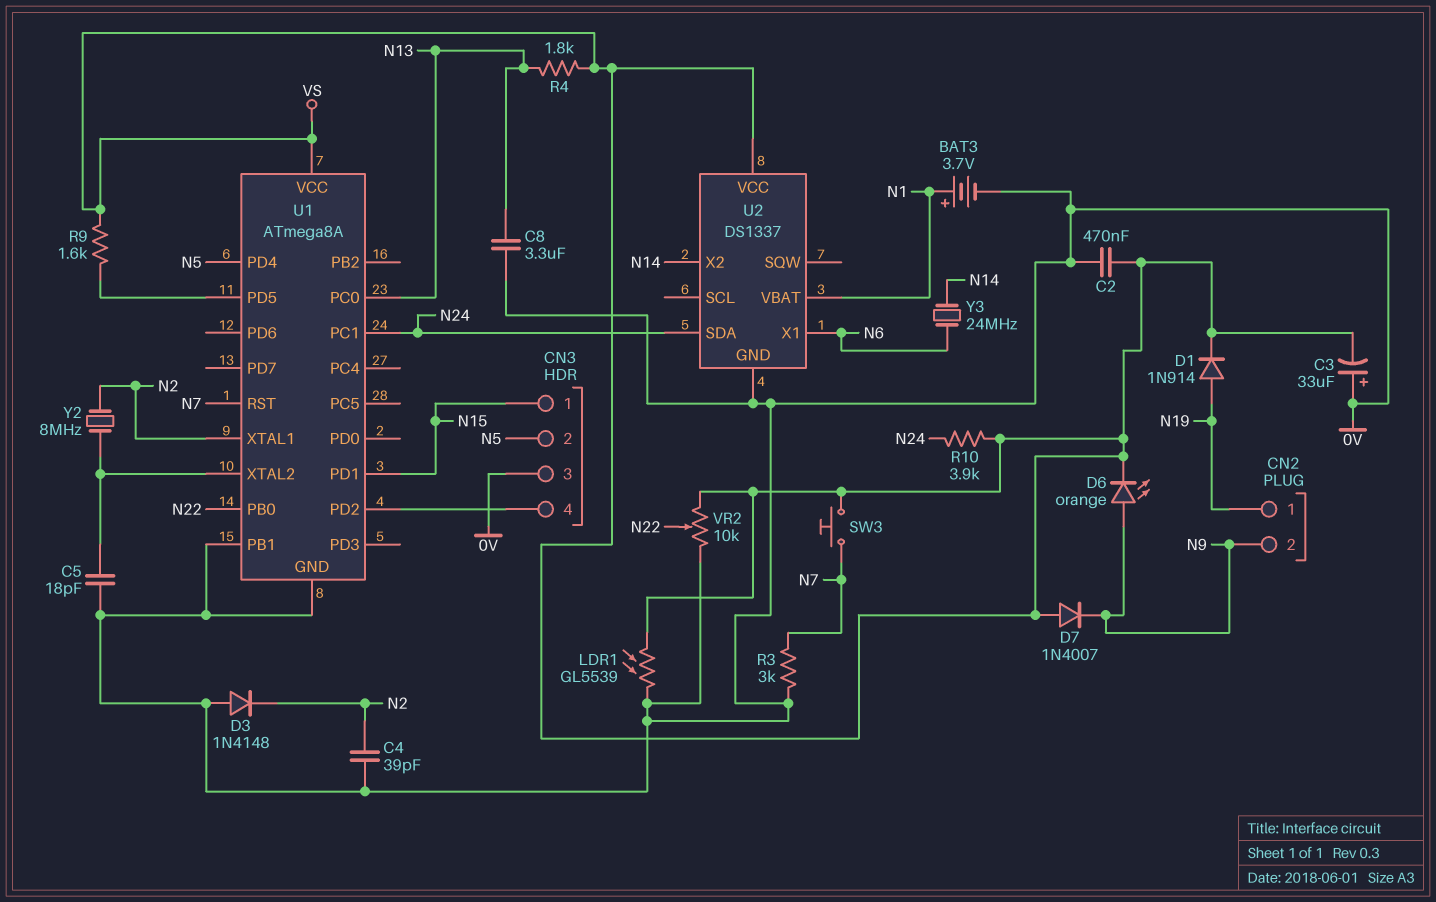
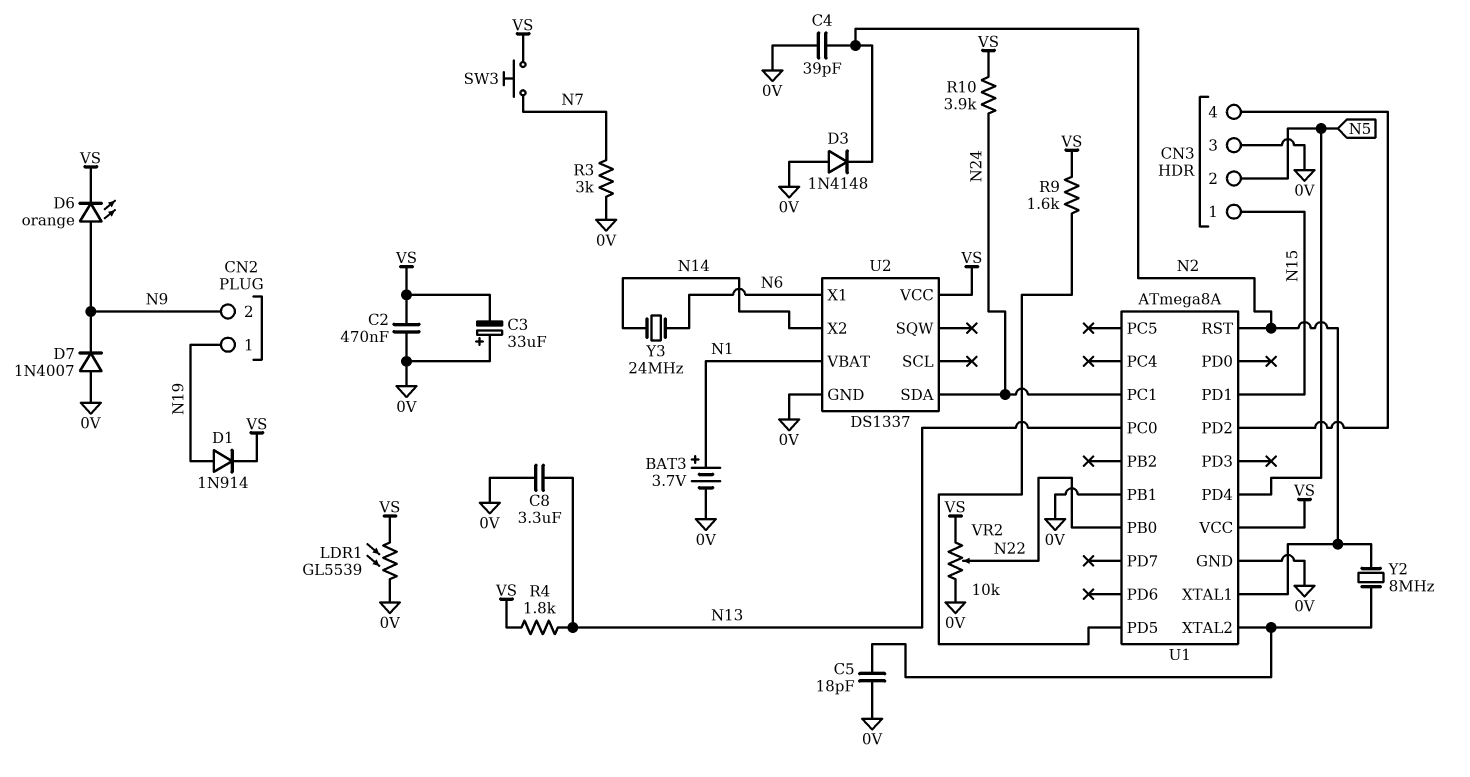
D7: diode 1N4007 (A VS, K N9) -> diode 1N4007 (A 0V, K N9)
U1 pin RST: N7 -> N2

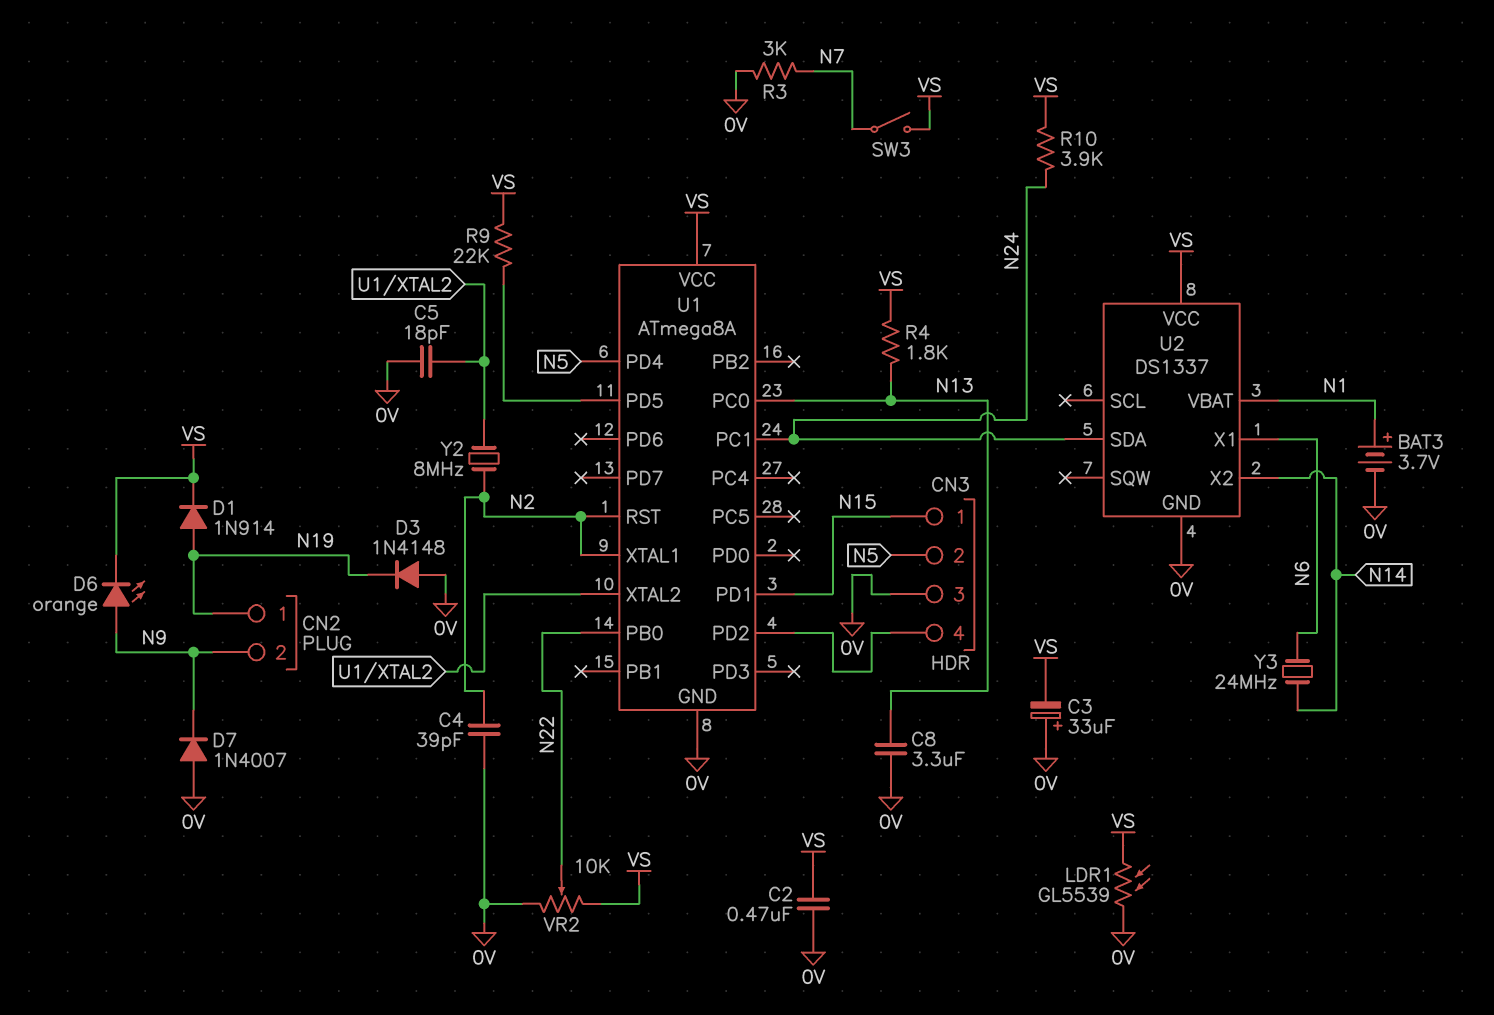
D3: diode 1N4148 (A 0V, K N2) -> diode 1N4148 (A 0V, K N19)
R9: 1.6k (U1/PD5, VS) -> 22k (U1/PD5, VS)
SW3: button (N7, VS) -> switch (N7, VS)
U1 pin PB1: 0V -> none

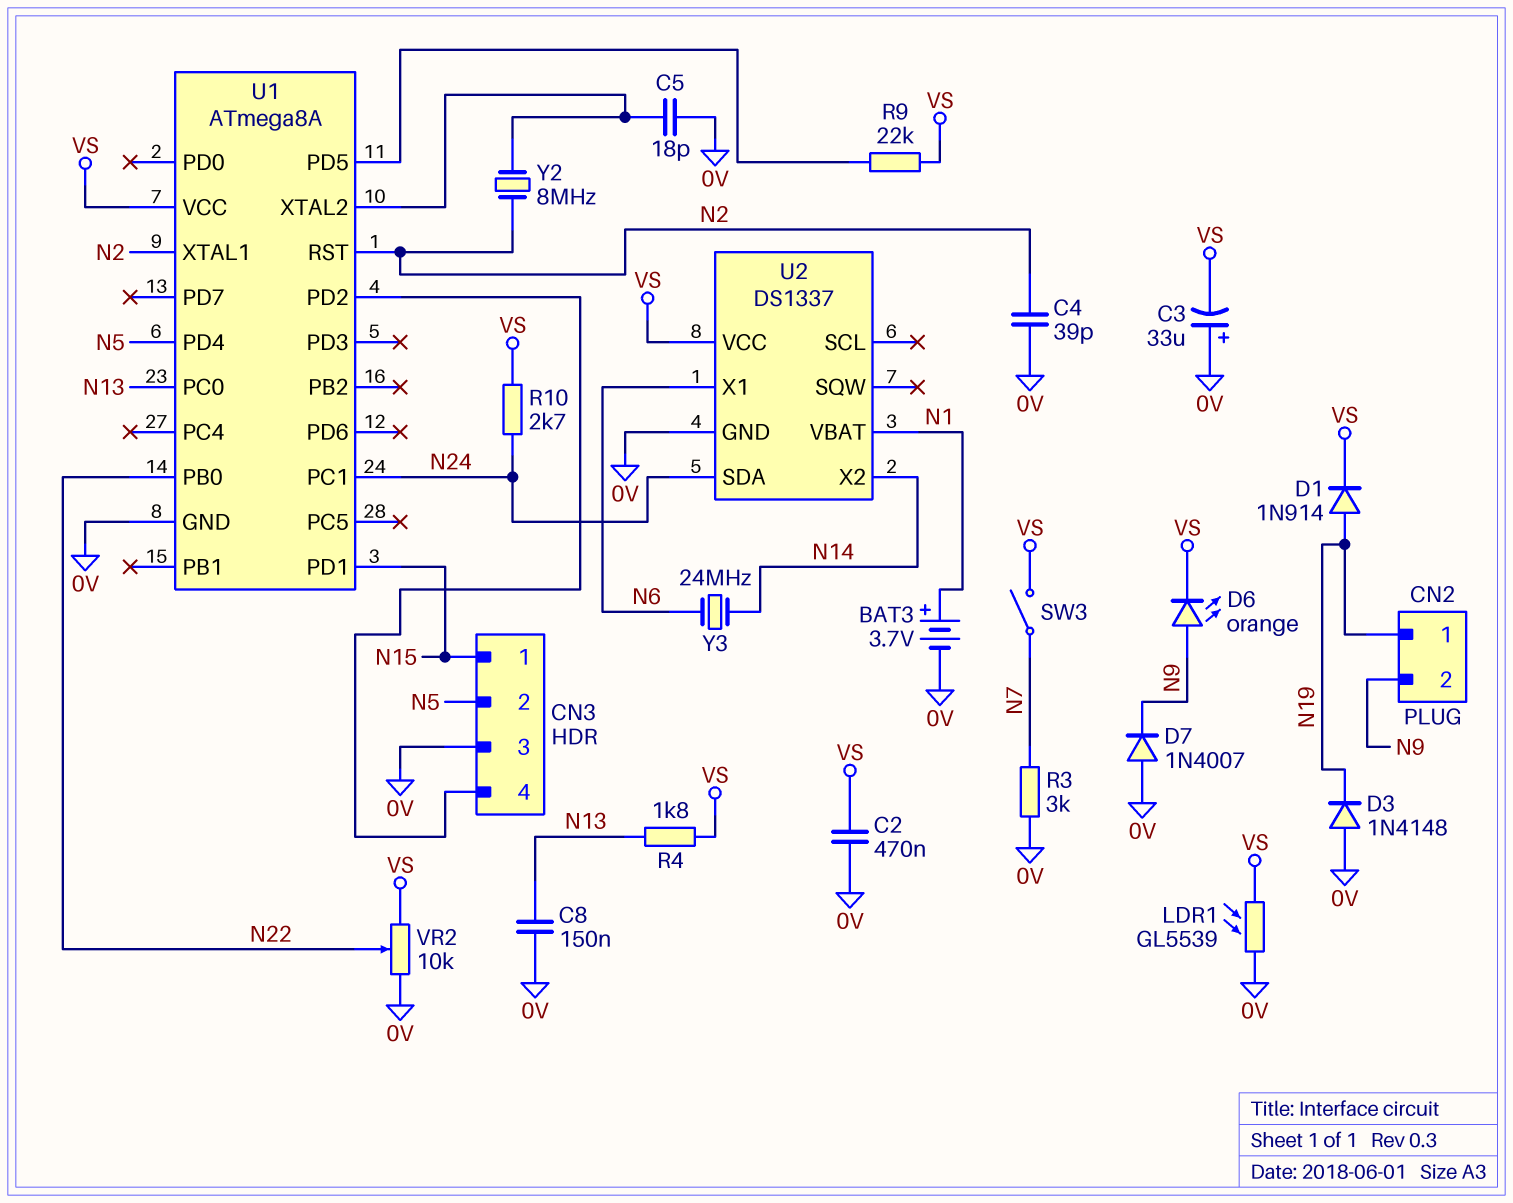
C8: 3.3uF (0V, N13) -> 150nF (0V, N13)
R10: 3.9k (N24, VS) -> 2.7k (N24, VS)

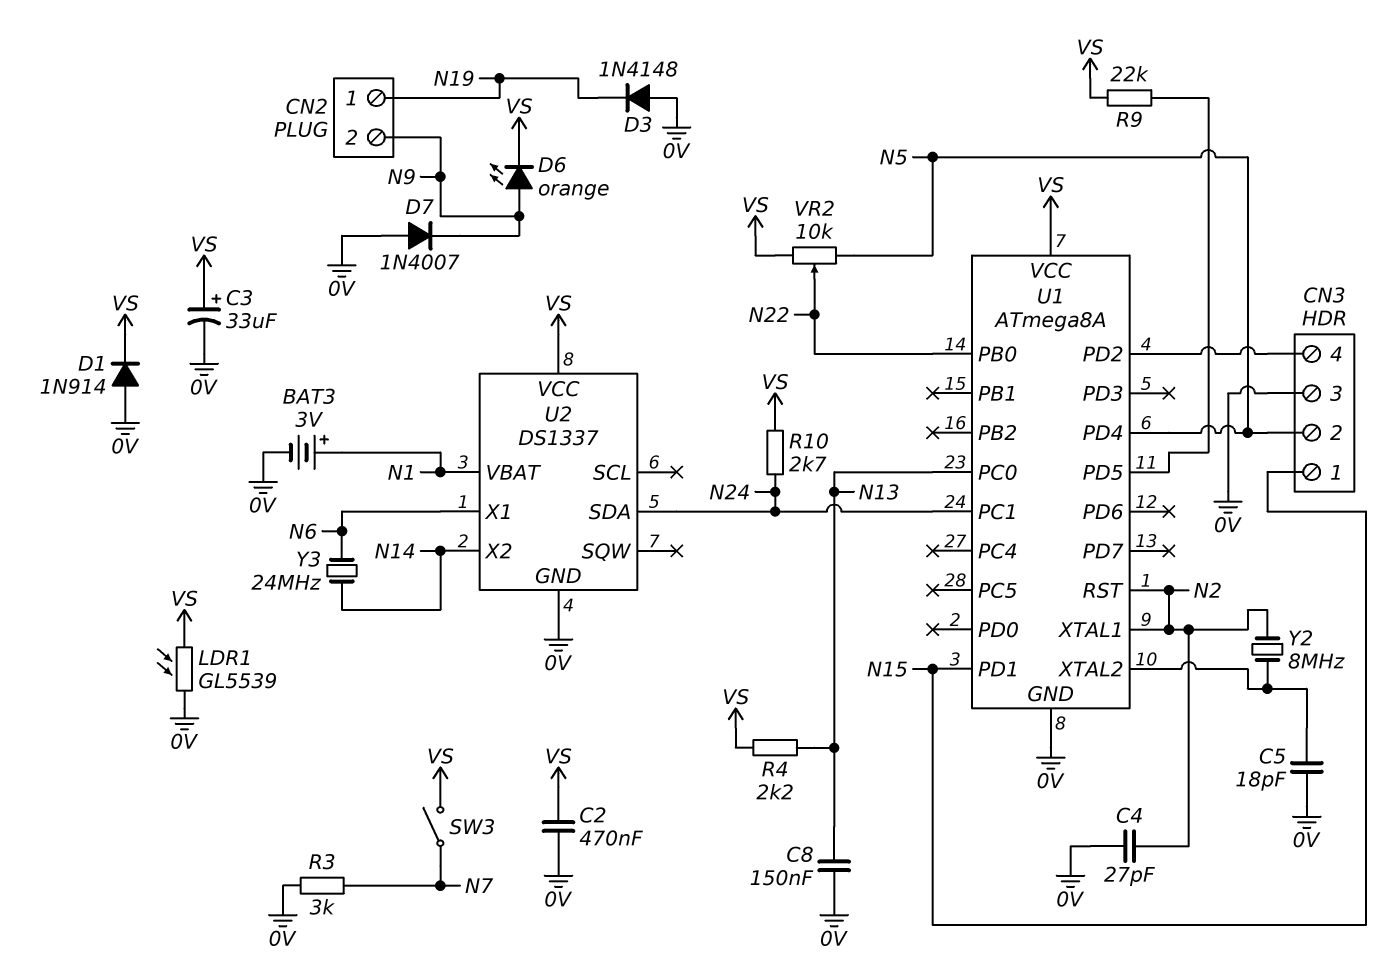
BAT3: 3.7V (plus N1, minus 0V) -> 3V (plus N1, minus 0V)
C3: 33uF (plus 0V, minus VS) -> 33uF (plus VS, minus 0V)
C4: 39pF (0V, N2) -> 27pF (0V, N2)
D1: diode 1N914 (A N19, K VS) -> diode 1N914 (A 0V, K VS)
R4: 1.8k (N13, VS) -> 2.2k (N13, VS)
VR2: 10k (0V, VS, wiper N22) -> 10k (N5, VS, wiper N22)

